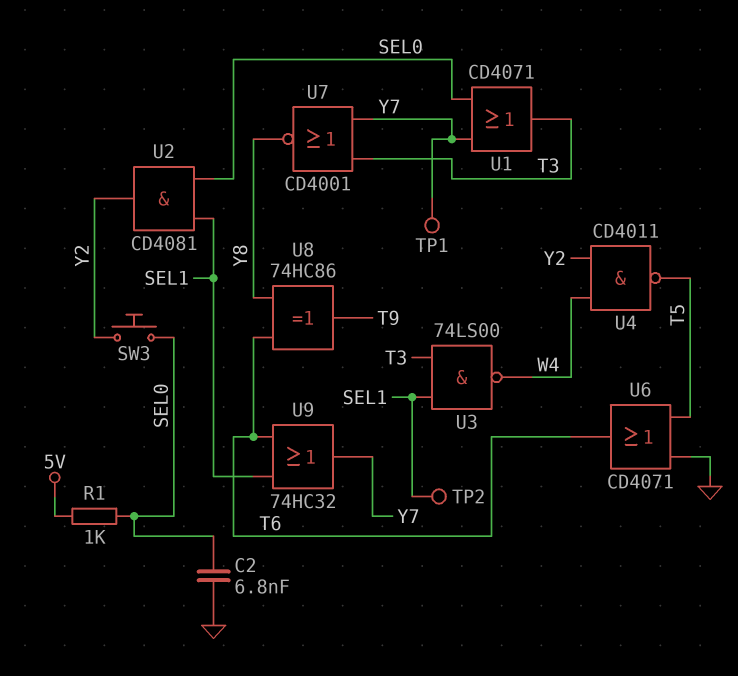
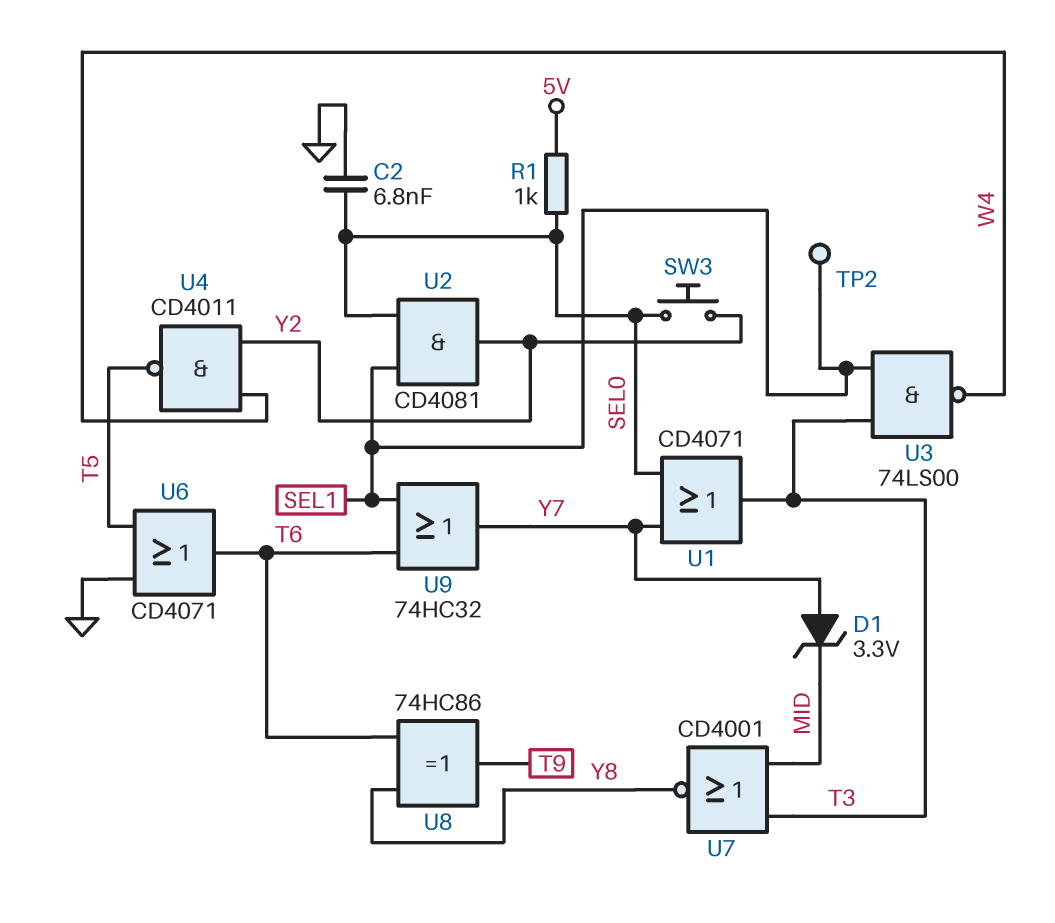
D1: none -> zener 3.3V (A Y7, K MID)
TP1: test point (Y7) -> none
U7: NOR CD4001 (in T3, in Y7, out Y8) -> NOR CD4001 (in MID, in T3, out Y8)

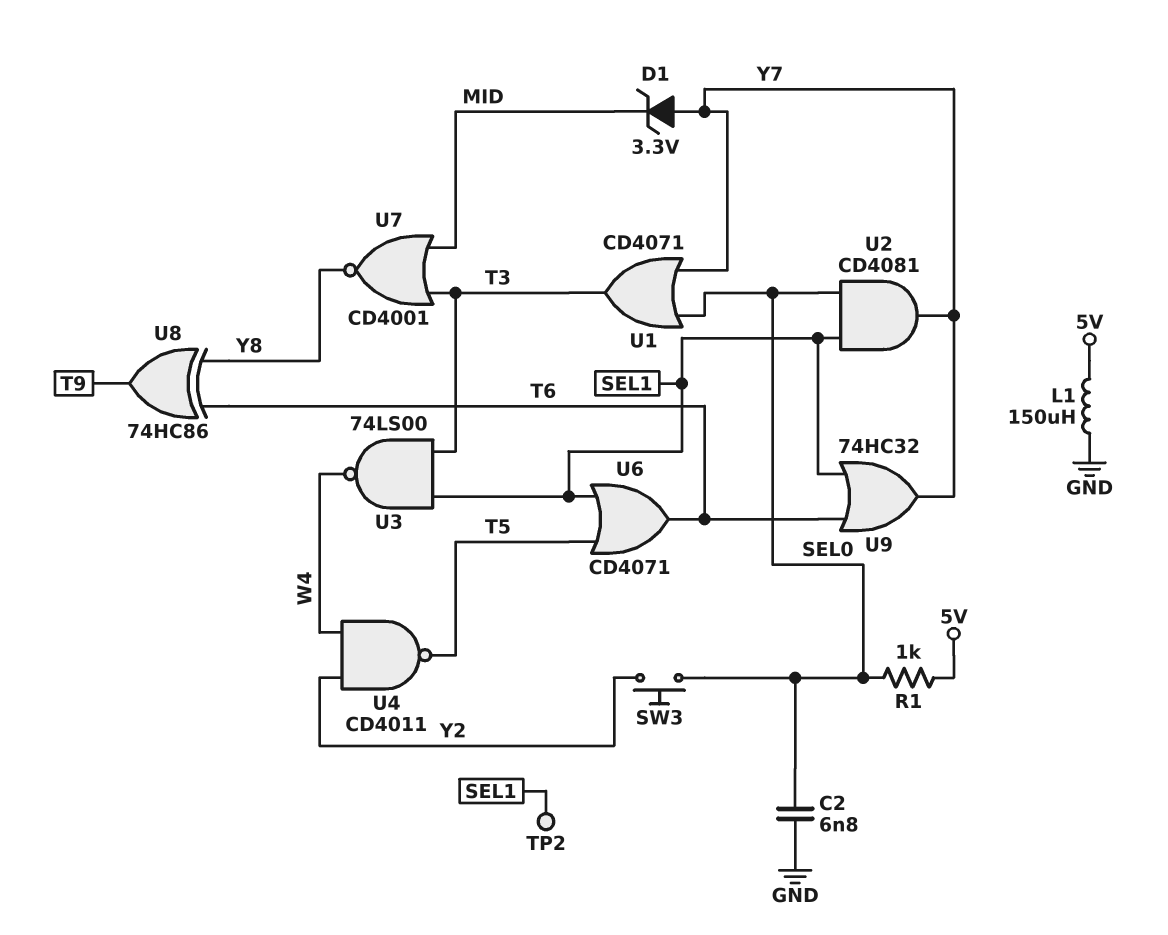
L1: none -> 150uH (5V, GND)
U2: AND CD4081 (in SEL0, in SEL1, out Y2) -> AND CD4081 (in SEL0, in SEL1, out Y7)
U6: OR CD4071 (in GND, in T5, out T6) -> OR CD4071 (in SEL1, in T5, out T6)

